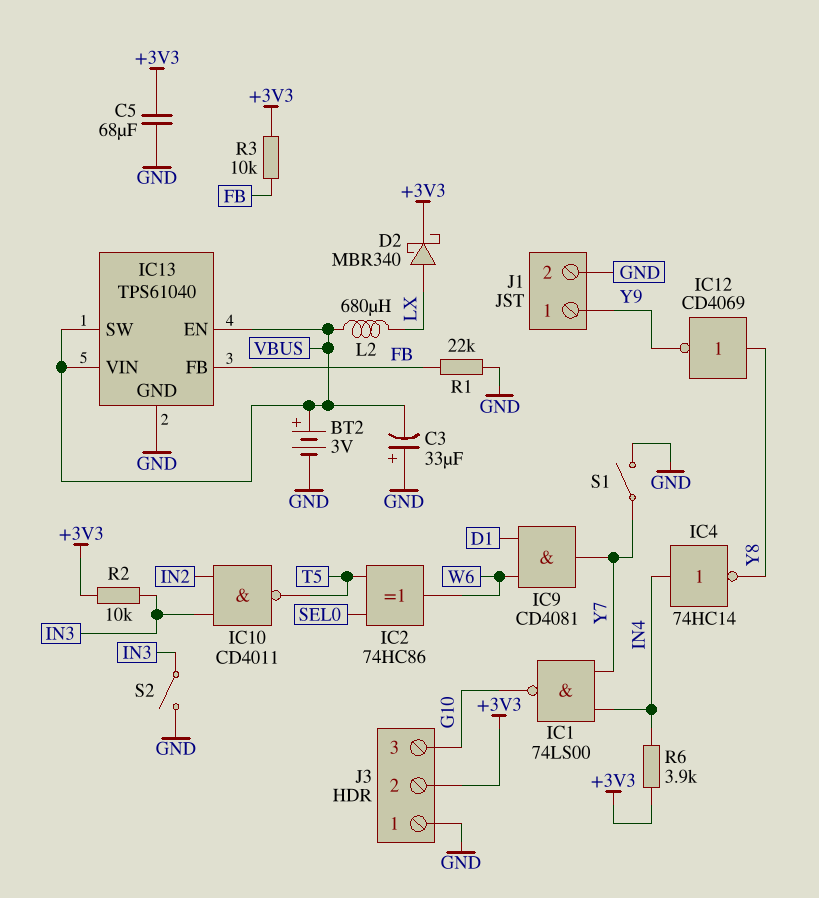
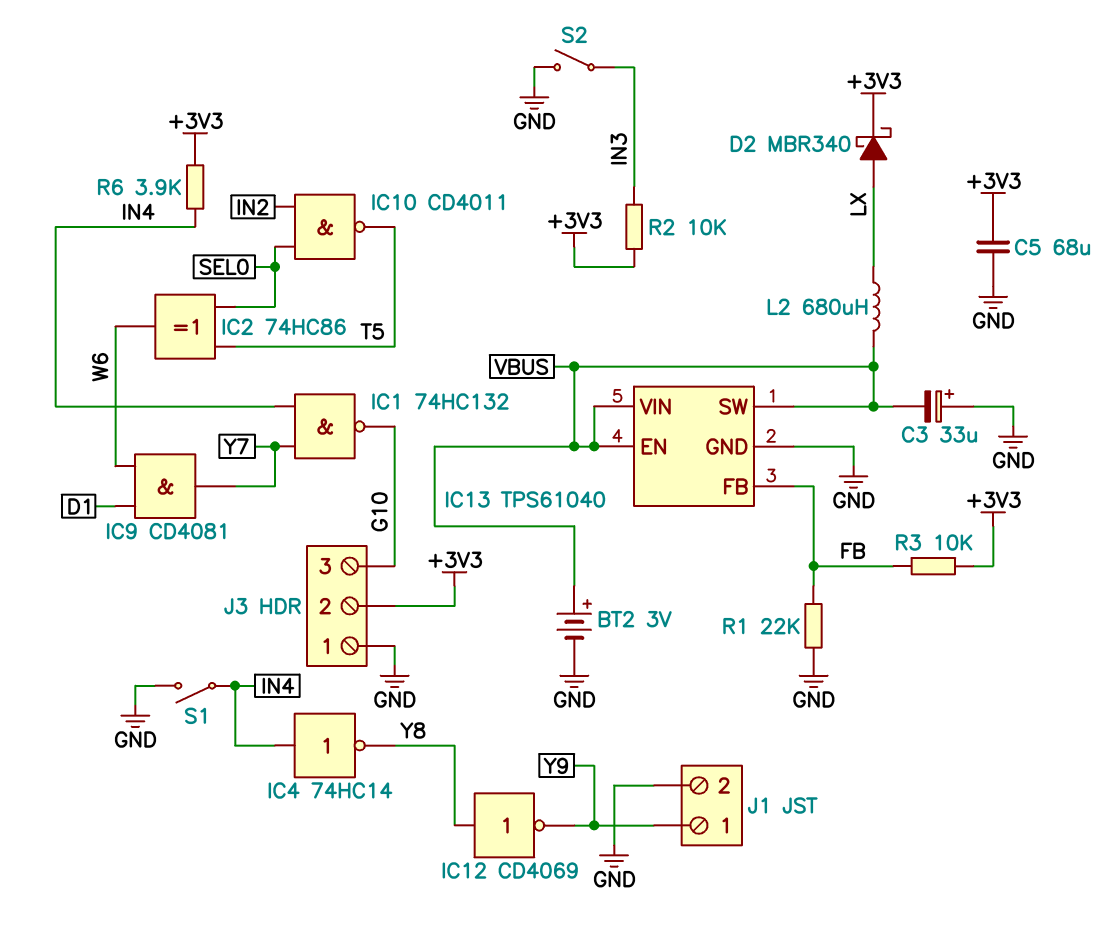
IC1: NAND 74LS00 (in IN4, in Y7, out G10) -> NAND 74HC132 (in IN4, in Y7, out G10)
IC10: NAND CD4011 (in IN2, in IN3, out T5) -> NAND CD4011 (in IN2, in SEL0, out T5)
S1: switch (GND, Y7) -> switch (GND, IN4)

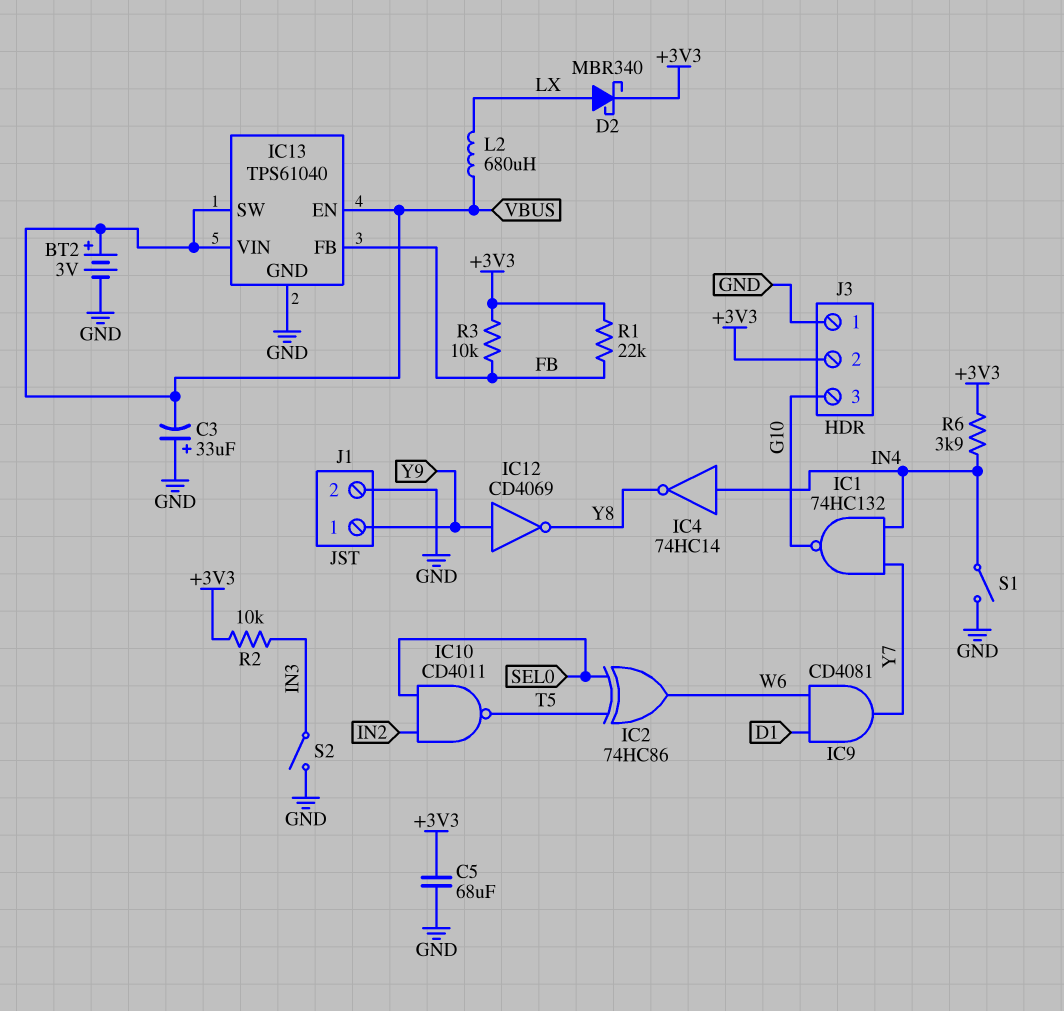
IC12: NOT CD4069 (in Y8, out Y9) -> NOT CD4069 (in Y9, out Y8)
R1: 22k (FB, GND) -> 22k (+3V3, FB)

